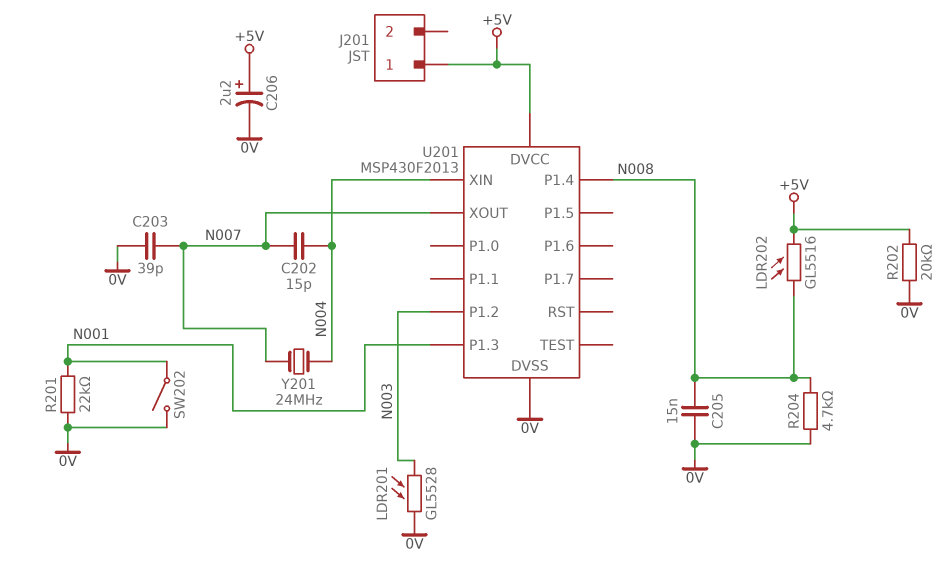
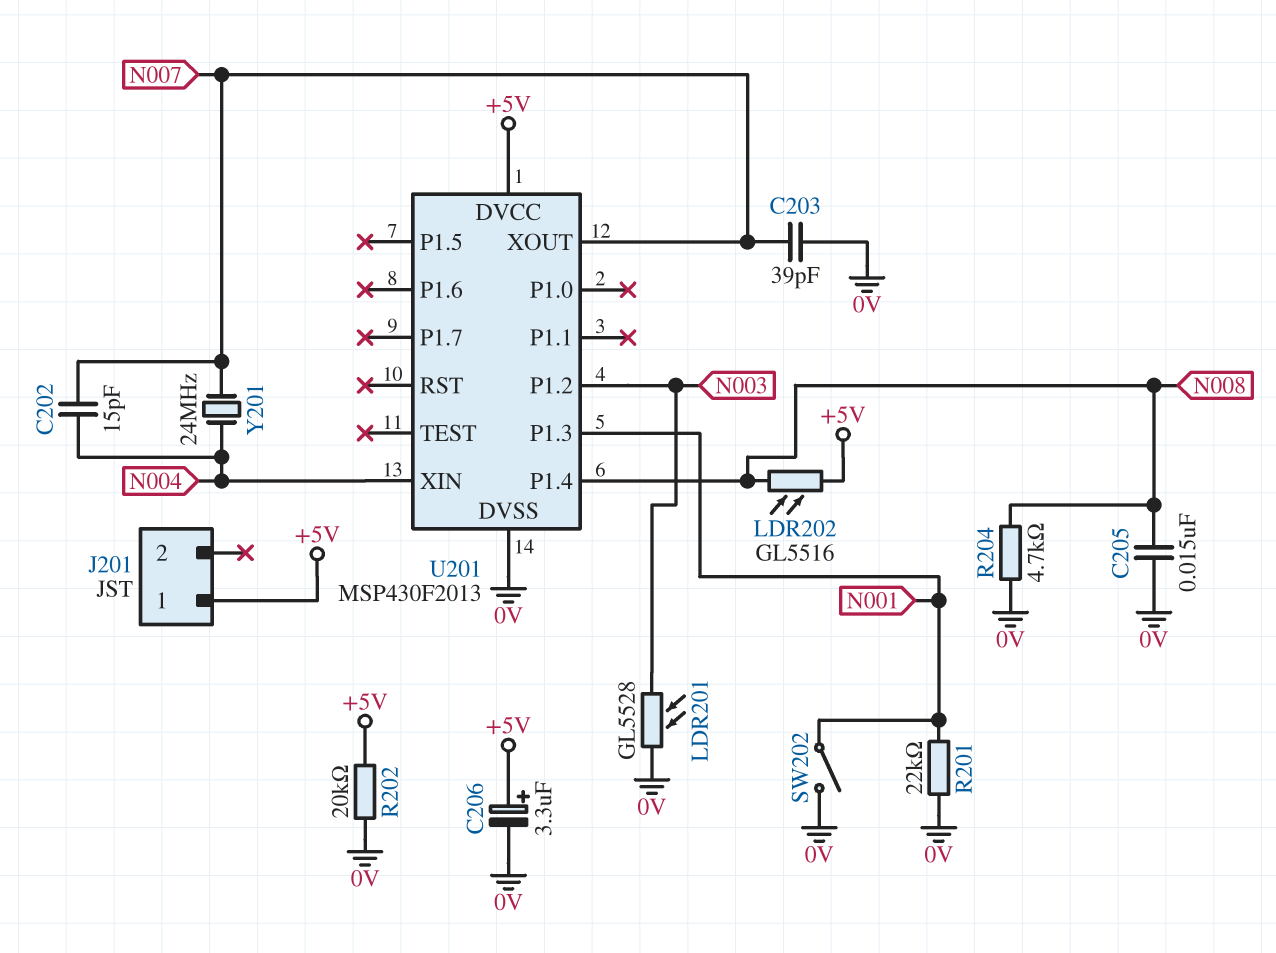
C206: 2.2uF (plus +5V, minus 0V) -> 3.3uF (plus +5V, minus 0V)

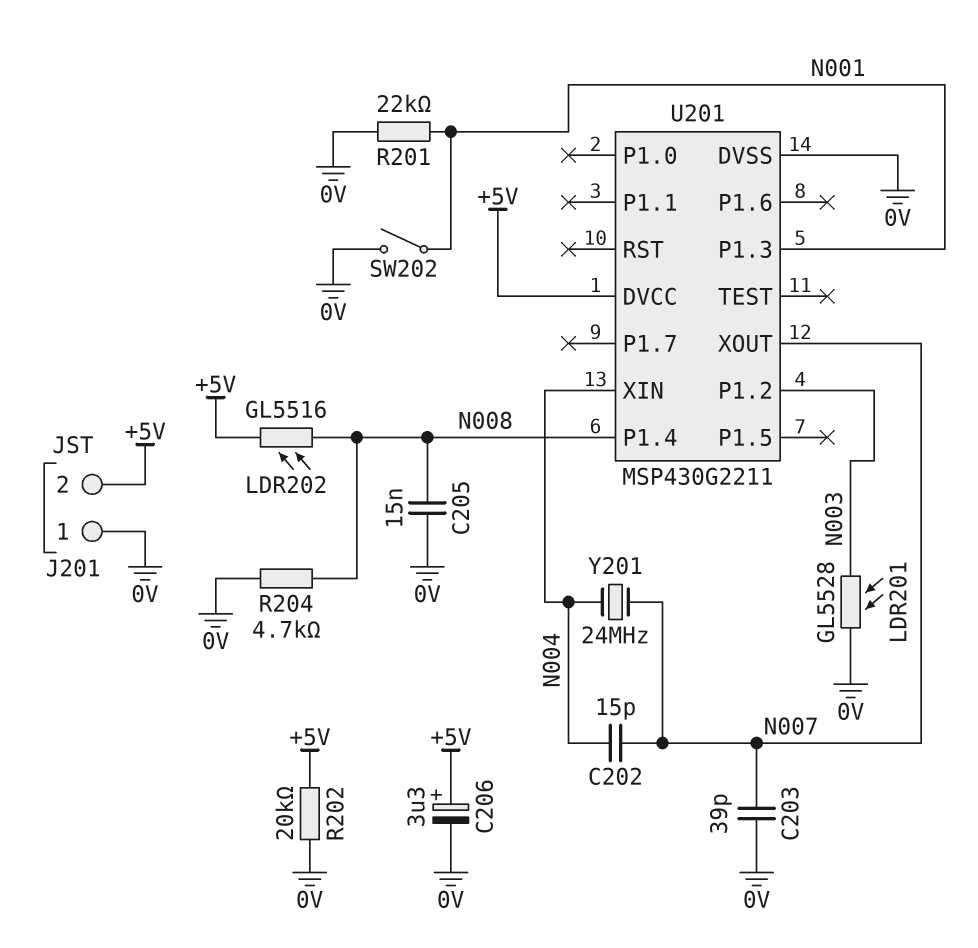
J201 pin 1: +5V -> 0V
J201 pin 2: none -> +5V
U201: MSP430F2013 -> MSP430G2211

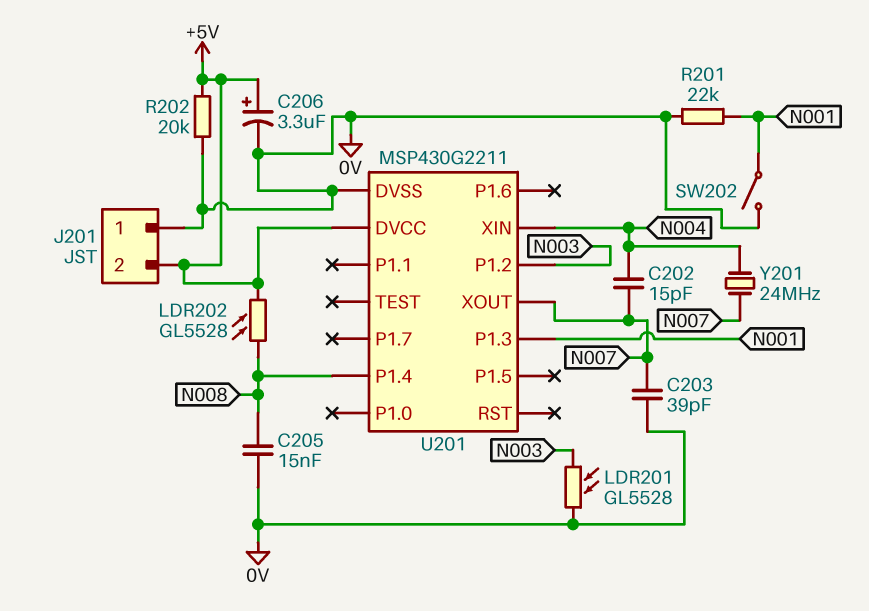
LDR202: GL5516 (+5V, N008) -> GL5528 (+5V, N008)
R204: 4.7k (0V, N008) -> none

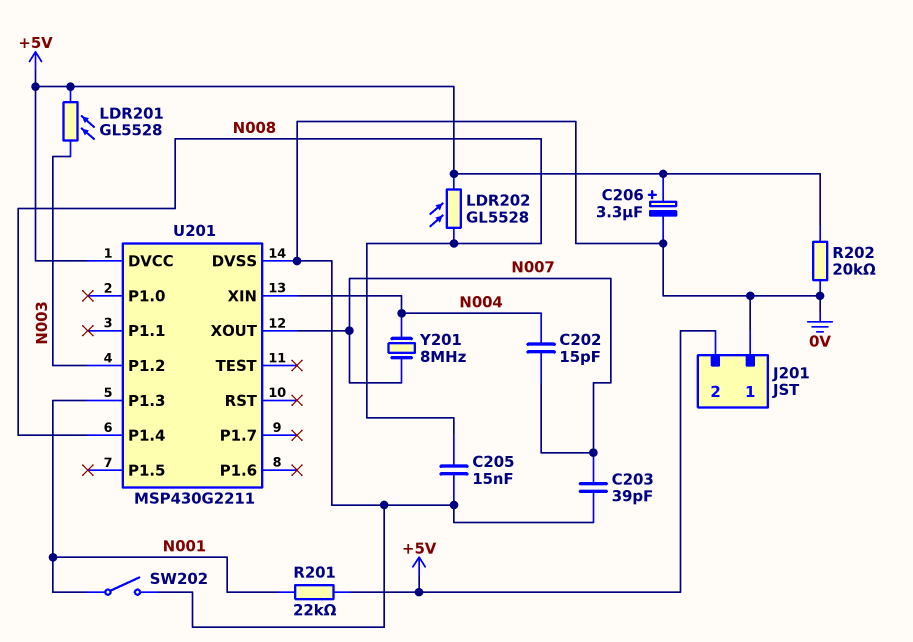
LDR201: GL5528 (0V, N003) -> GL5528 (+5V, N003)
R201: 22k (0V, N001) -> 22k (+5V, N001)
Y201: 24MHz (N004, N007) -> 8MHz (N004, N007)

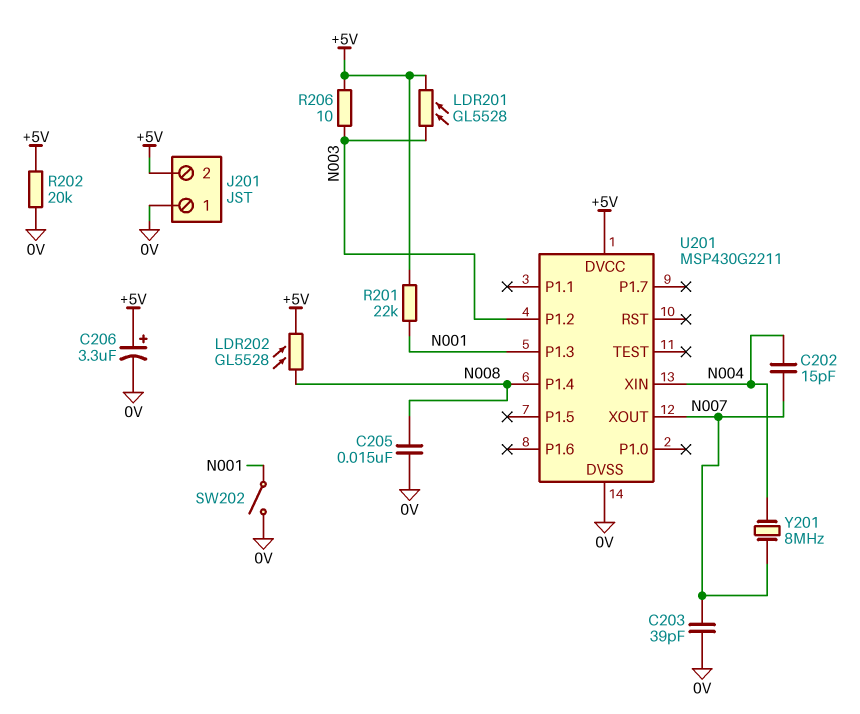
R206: none -> 10 (+5V, N003)

